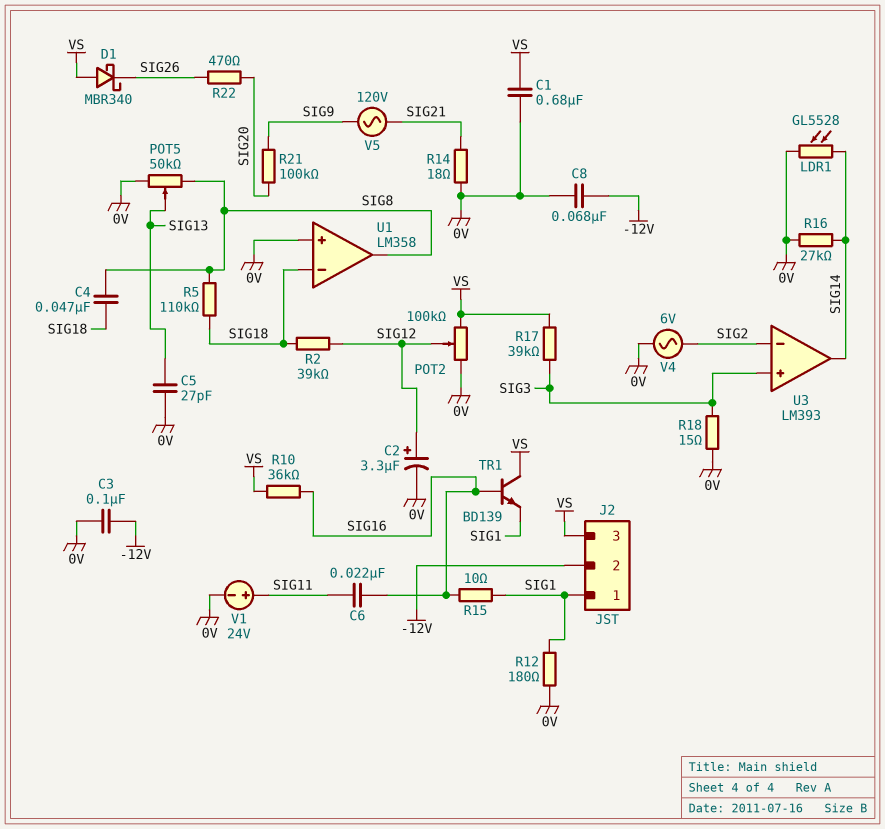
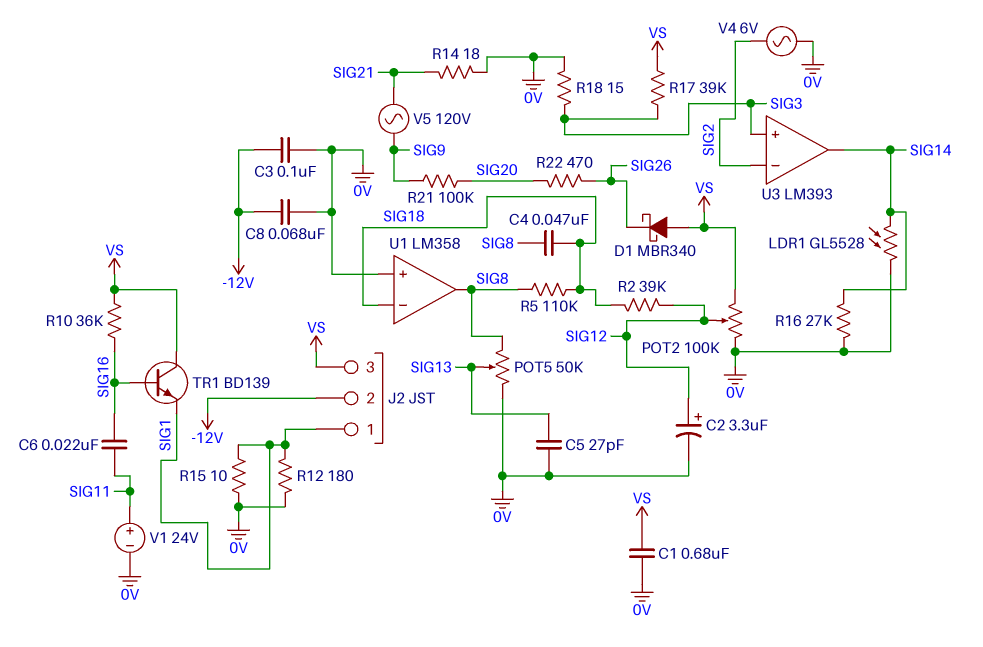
R15: 10 (SIG1, SIG16) -> 10 (0V, SIG1)

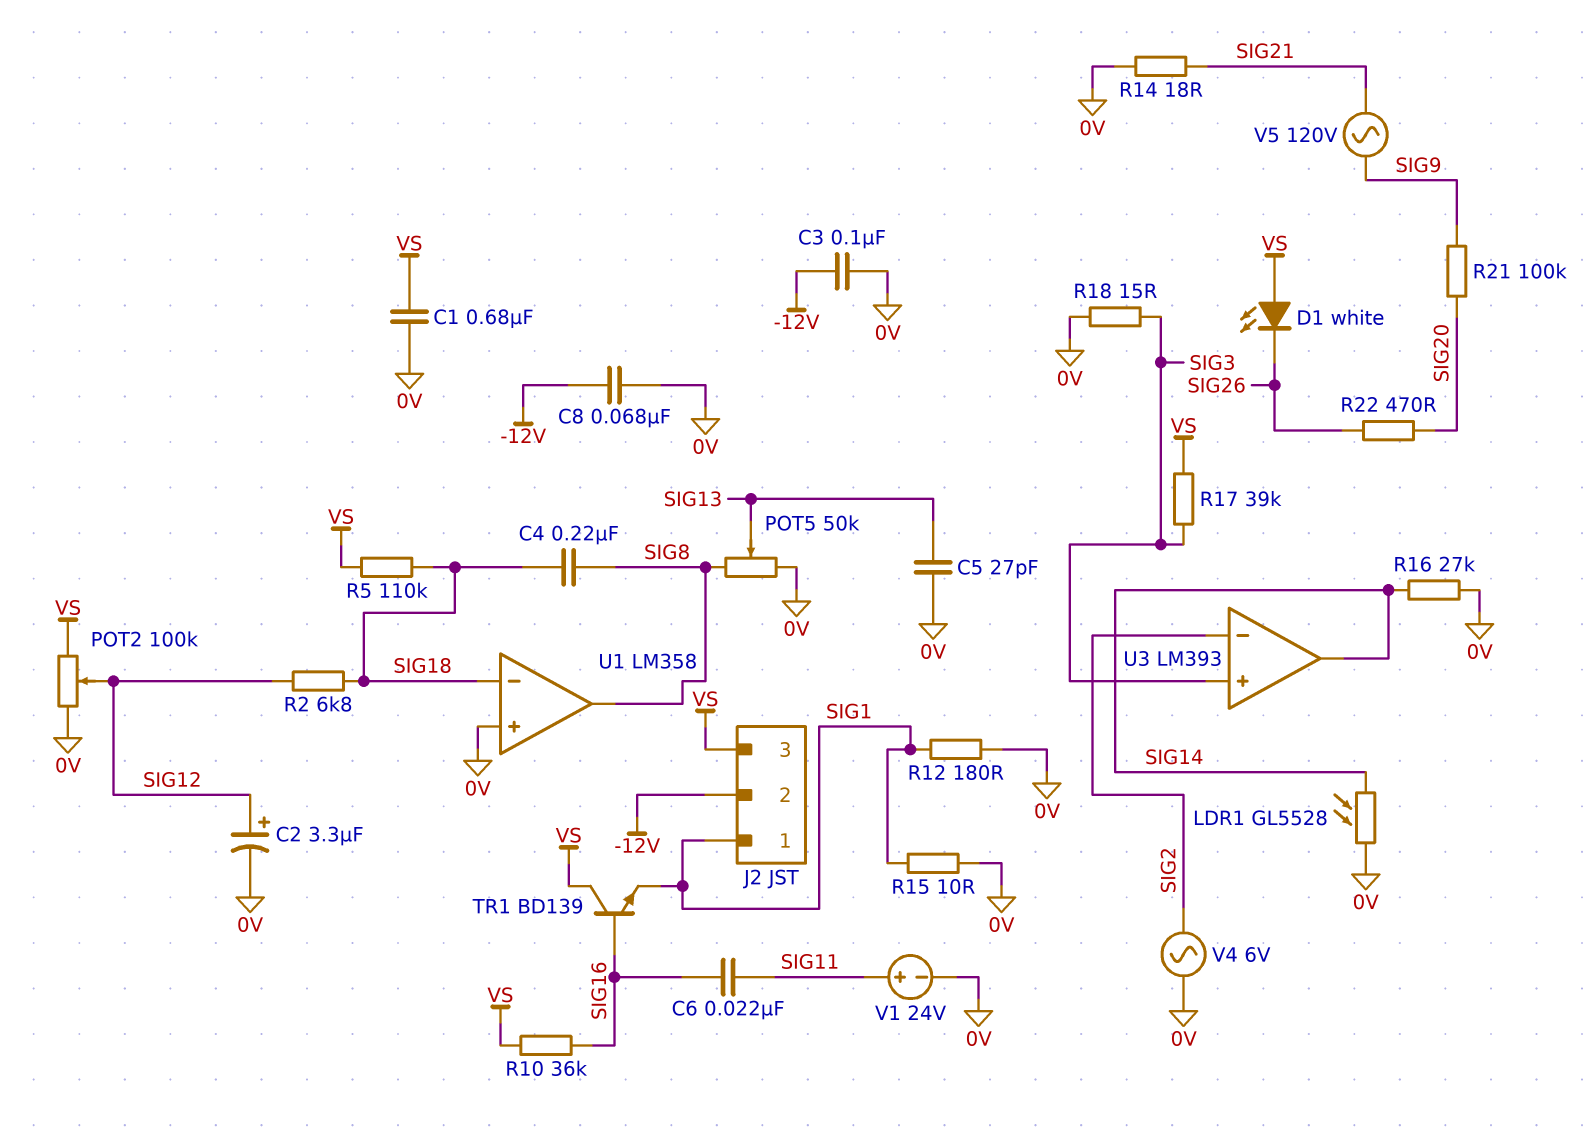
C4: 47nF (SIG8, SIG18) -> 220nF (SIG8, SIG18)
D1: schottky MBR340 (A VS, K SIG26) -> LED white (A VS, K SIG26)
R2: 39k (SIG12, SIG18) -> 6.8k (SIG12, SIG18)
R5: 110k (SIG8, SIG18) -> 110k (SIG18, VS)

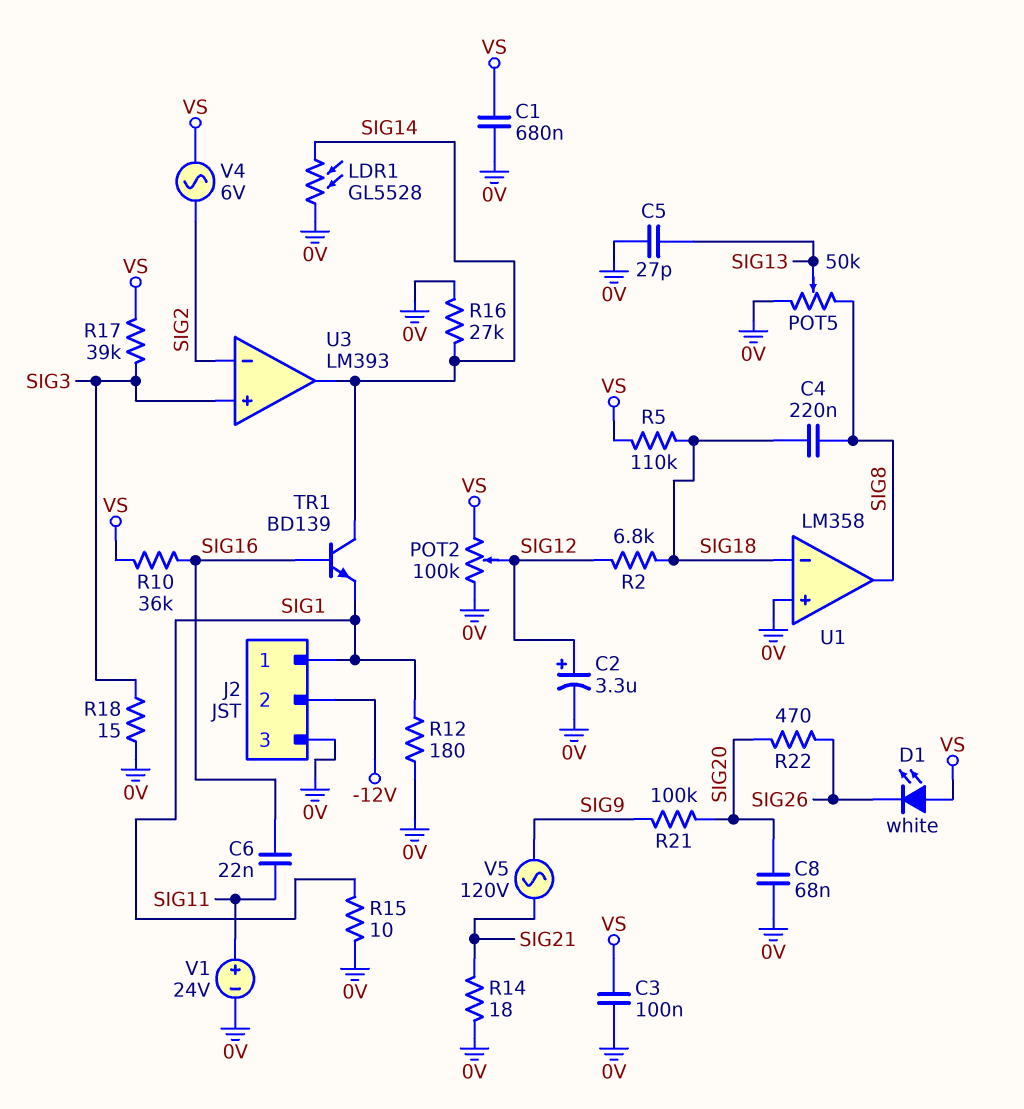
C3: 100nF (-12V, 0V) -> 100nF (0V, VS)
C8: 68nF (-12V, 0V) -> 68nF (0V, SIG20)
J2 pin 3: VS -> 0V
TR1: NPN BD139 (B SIG16, C VS, E SIG1) -> NPN BD139 (B SIG16, C SIG14, E SIG1)
V4: AC 6V (0V, SIG2) -> AC 6V (SIG2, VS)

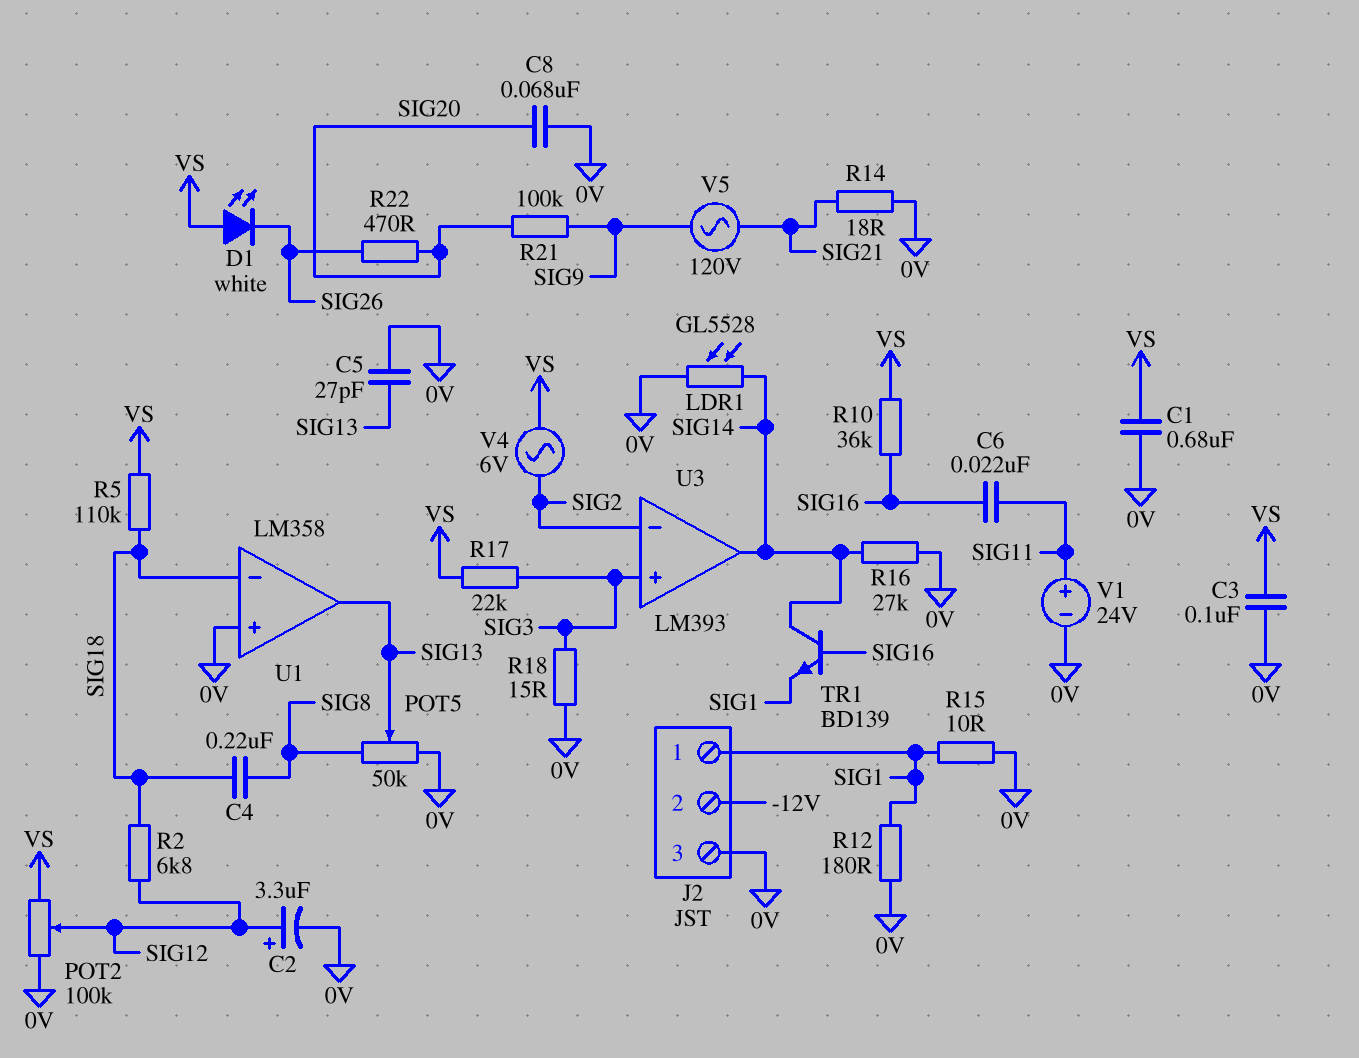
R17: 39k (SIG3, VS) -> 22k (SIG3, VS)
U1 pin out: SIG8 -> SIG13

